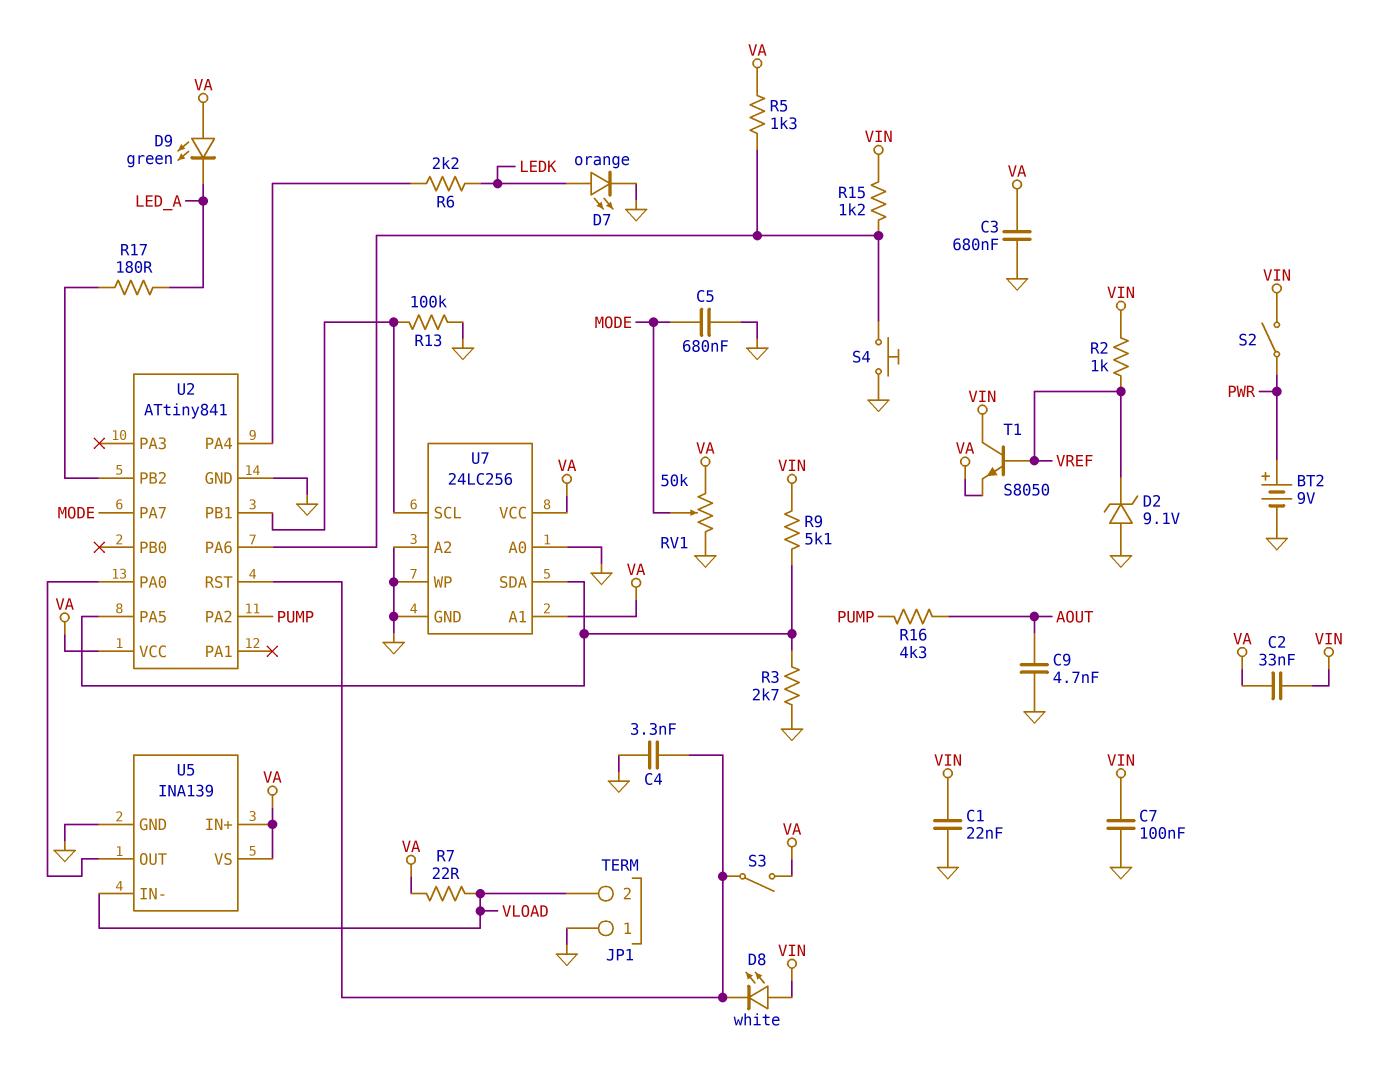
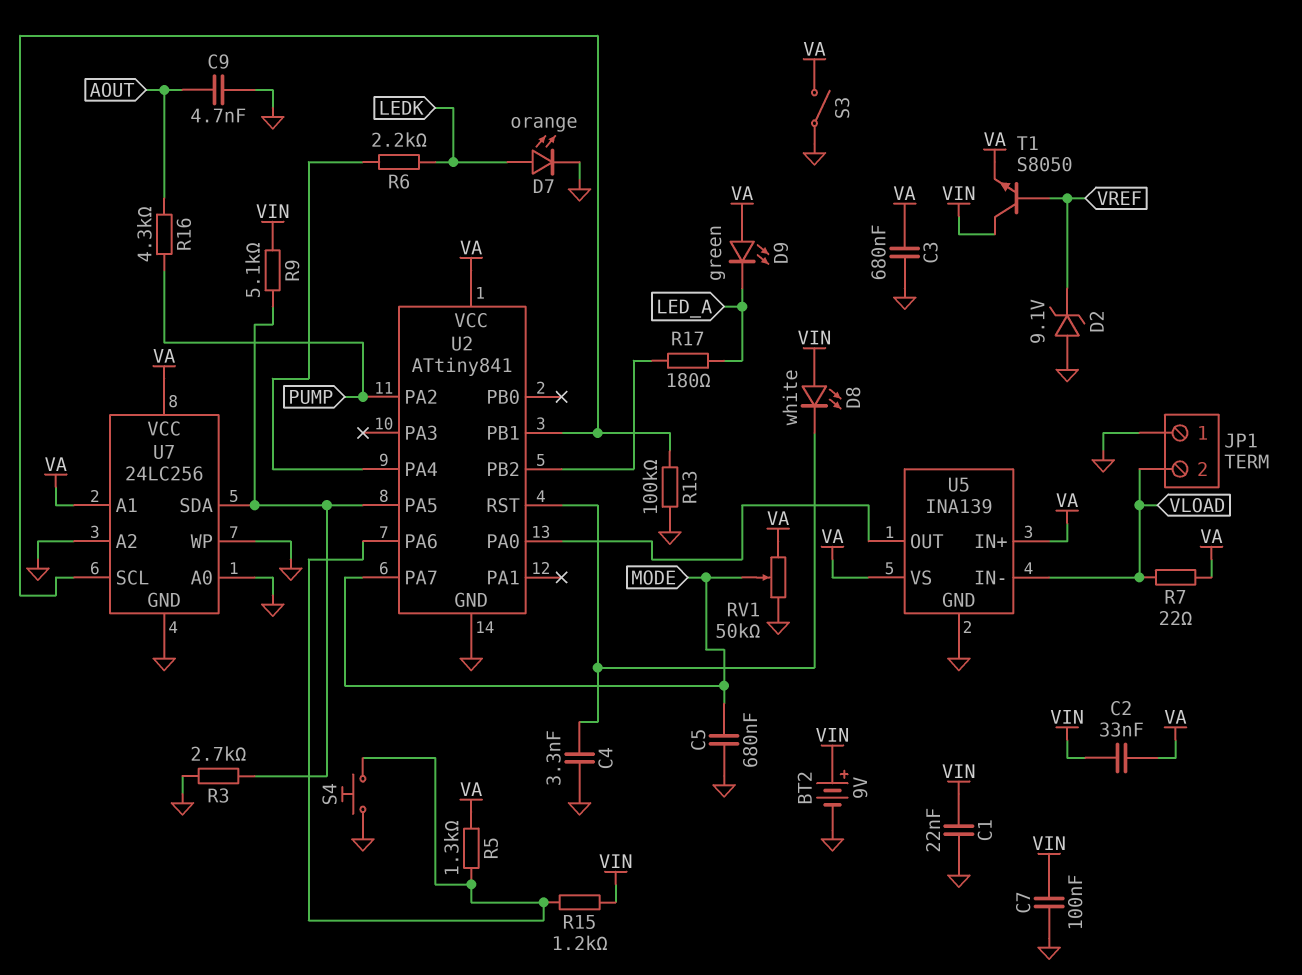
BT2: 9V (plus PWR, minus GND) -> 9V (plus VIN, minus GND)
R2: 1k (VIN, VREF) -> none
S2: switch (PWR, VIN) -> none
S3: switch (U2/RST, VA) -> switch (GND, VA)

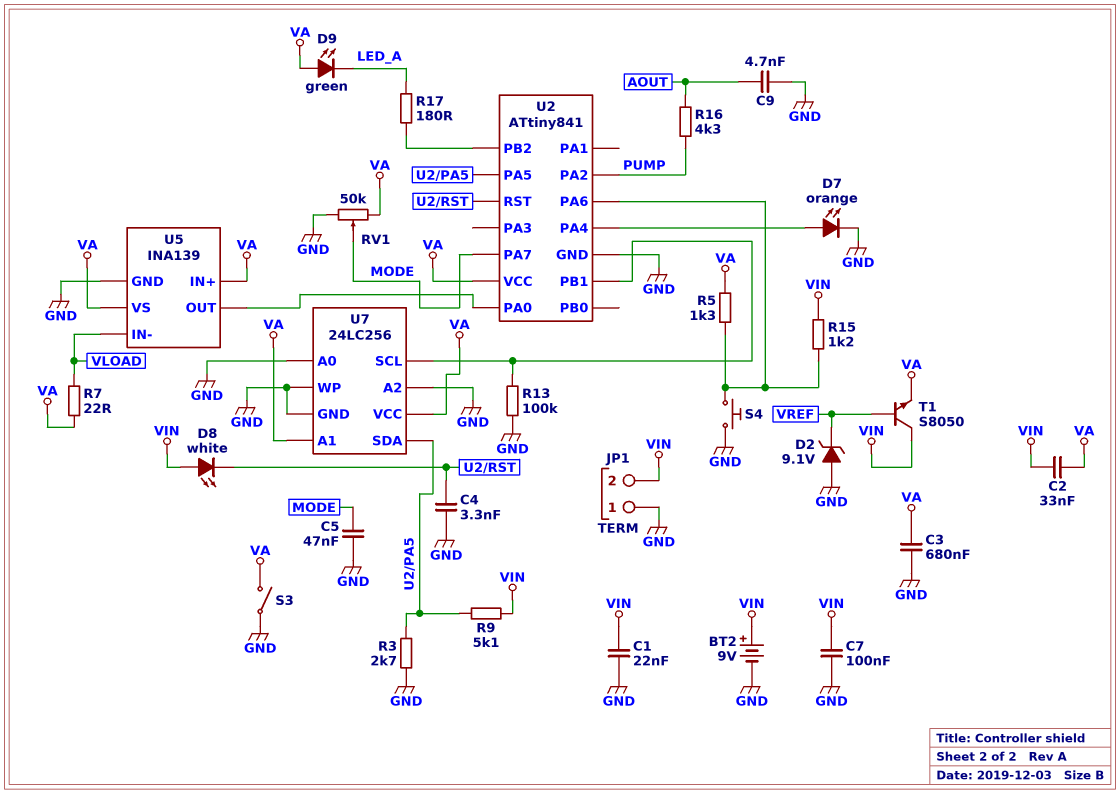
C5: 680nF (GND, MODE) -> 47nF (GND, MODE)
D7: LED orange (A LEDK, K GND) -> LED orange (A U2/PA4, K GND)
JP1 pin 2: VLOAD -> VIN
R6: 2.2k (LEDK, U2/PA4) -> none

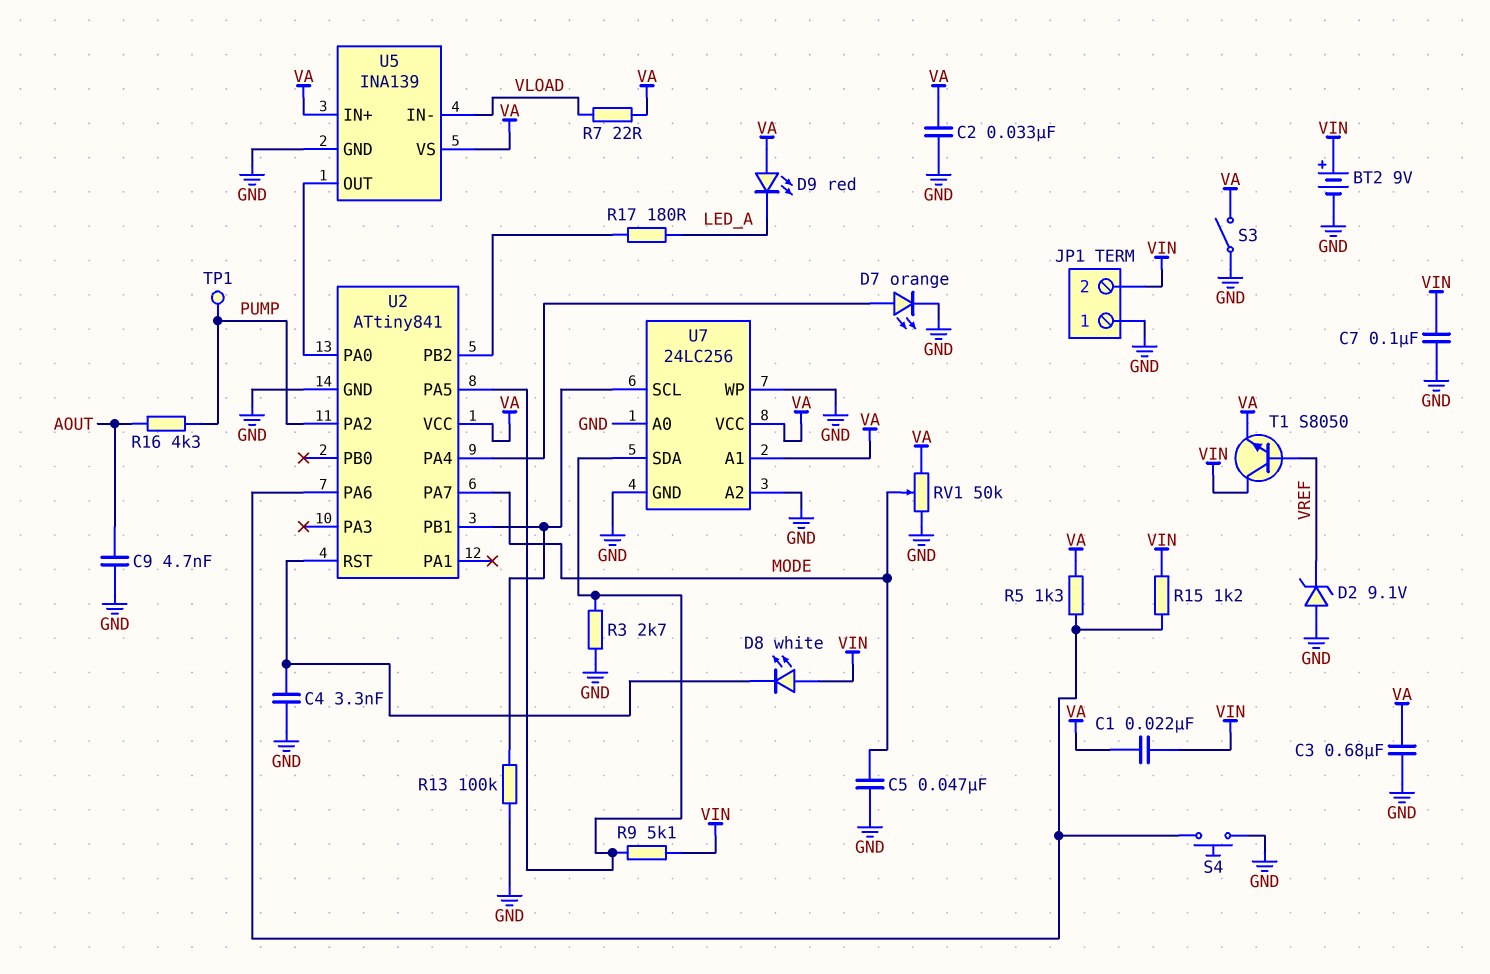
C1: 22nF (GND, VIN) -> 22nF (VA, VIN)
C2: 33nF (VA, VIN) -> 33nF (GND, VA)
D9: LED green (A VA, K LED_A) -> LED red (A VA, K LED_A)
TP1: none -> test point (PUMP)

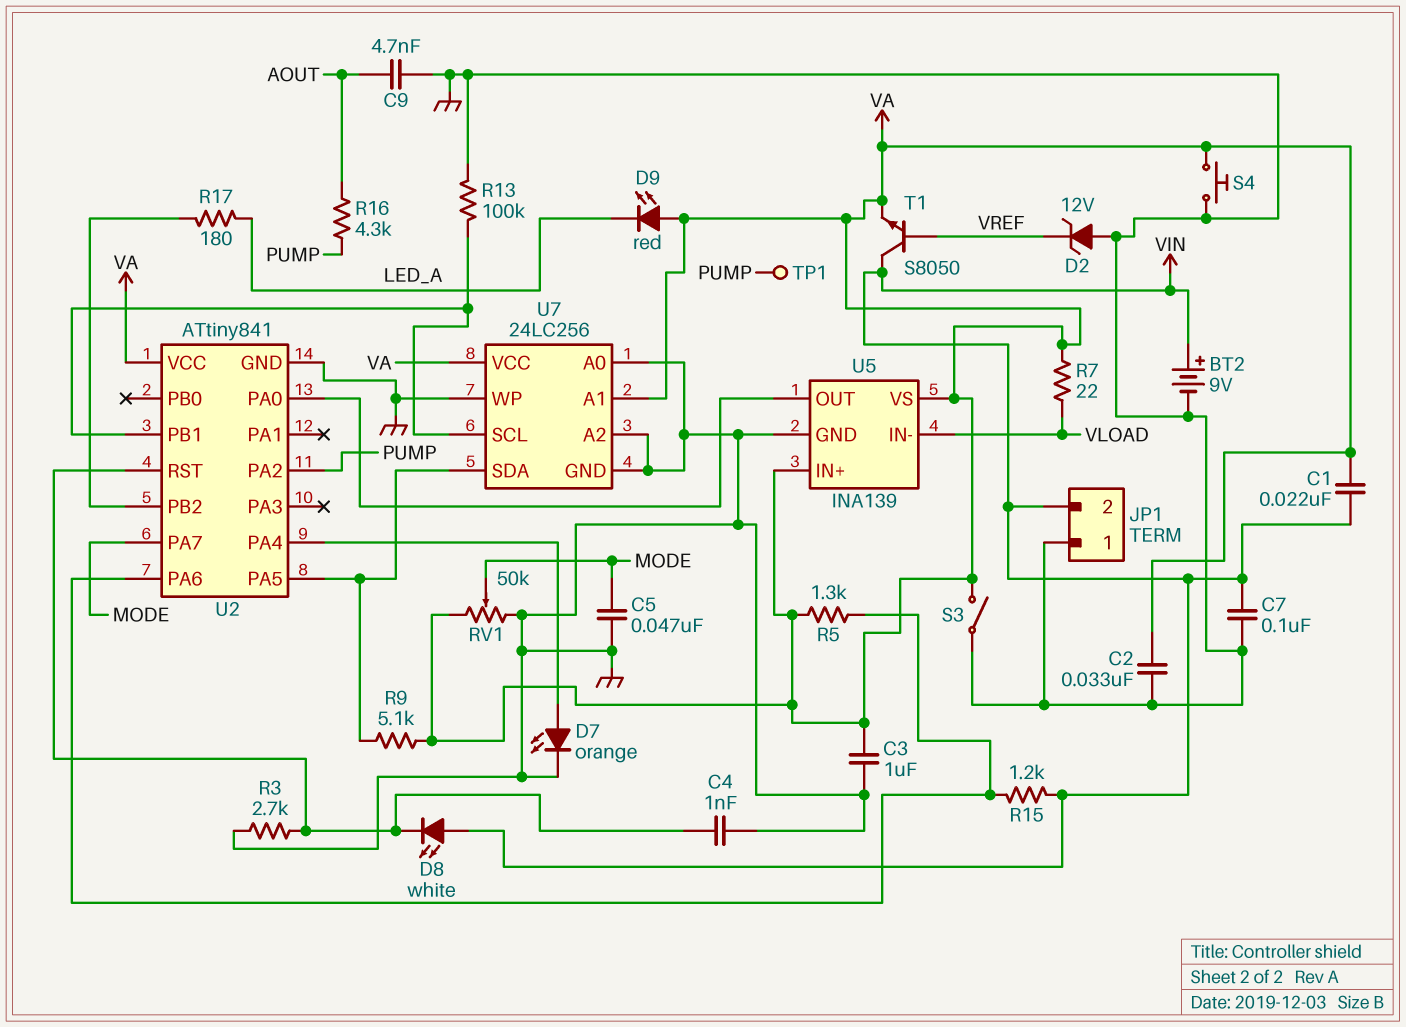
C3: 680nF (GND, VA) -> 1uF (GND, VA)
C4: 3.3nF (GND, U2/RST) -> 1nF (GND, U2/RST)
D2: zener 9.1V (A GND, K VREF) -> zener 12V (A GND, K VREF)
R3: 2.7k (GND, U2/PA5) -> 2.7k (GND, U2/RST)
R9: 5.1k (U2/PA5, VIN) -> 5.1k (U2/PA5, VA)
S4: button (GND, U2/PA6) -> button (GND, VA)

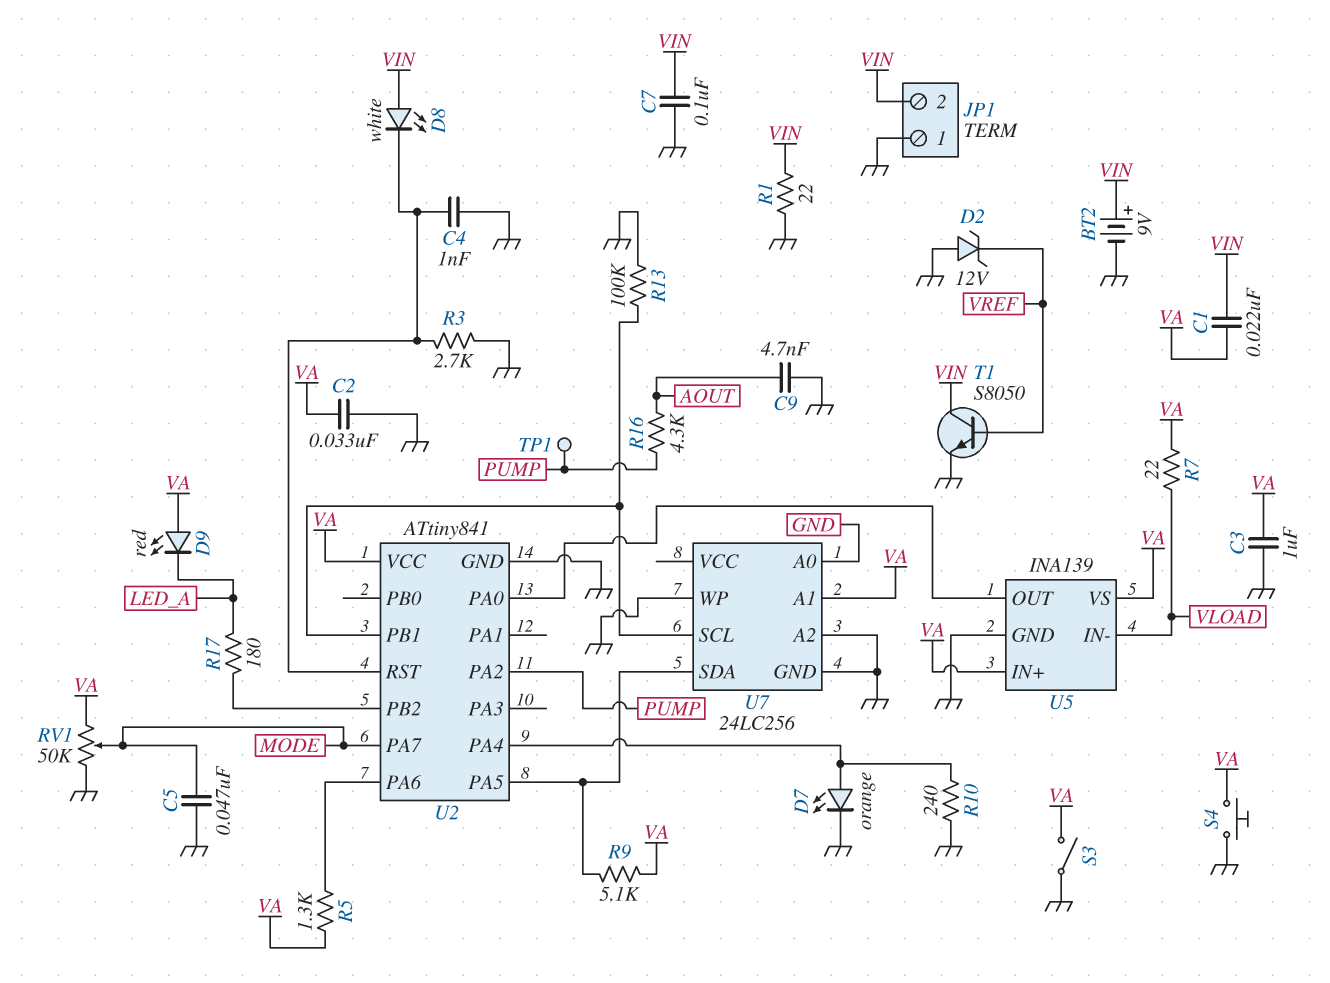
R1: none -> 22 (GND, VIN)
R10: none -> 240 (GND, U2/PA4)
R15: 1.2k (U2/PA6, VIN) -> none
T1: NPN S8050 (B VREF, C VIN, E VA) -> NPN S8050 (B VREF, C VIN, E GND)
U7 pin VCC: VA -> none

